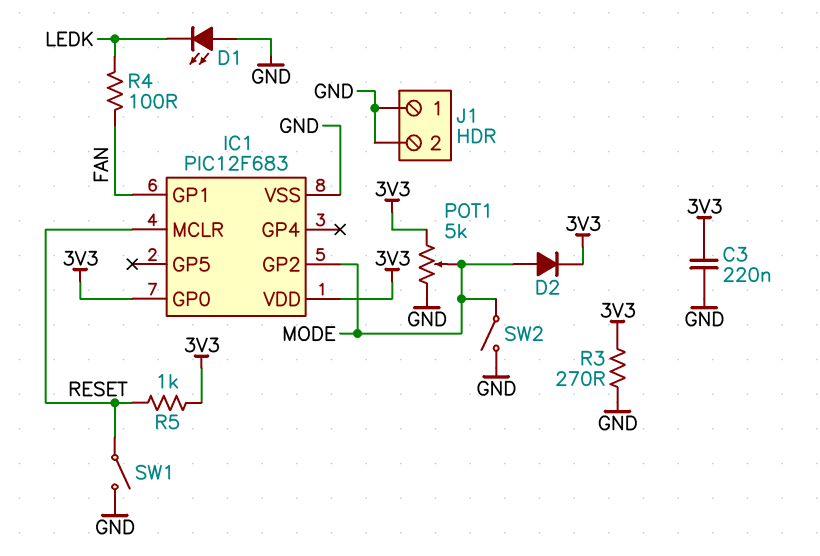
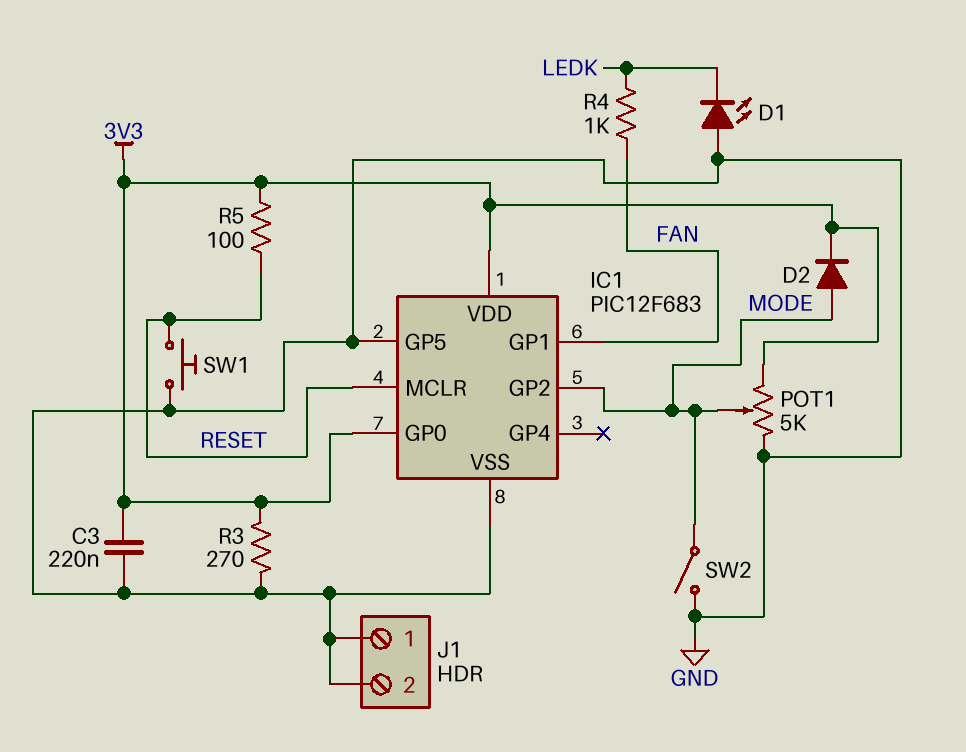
IC1 pin GP5: none -> GND
R4: 100 (FAN, LEDK) -> 1k (FAN, LEDK)
R5: 1k (3V3, RESET) -> 100 (3V3, RESET)
SW1: switch (GND, RESET) -> button (GND, RESET)

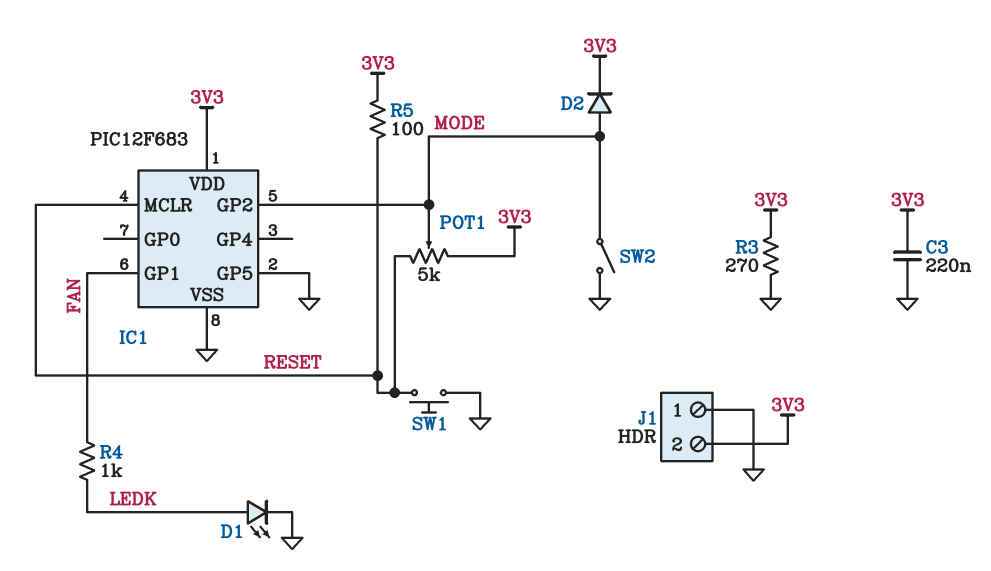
D1: LED (A GND, K LEDK) -> LED (A LEDK, K GND)
IC1 pin GP0: 3V3 -> none
J1 pin 2: GND -> 3V3
POT1: 5k (3V3, GND, wiper MODE) -> 5k (3V3, RESET, wiper MODE)

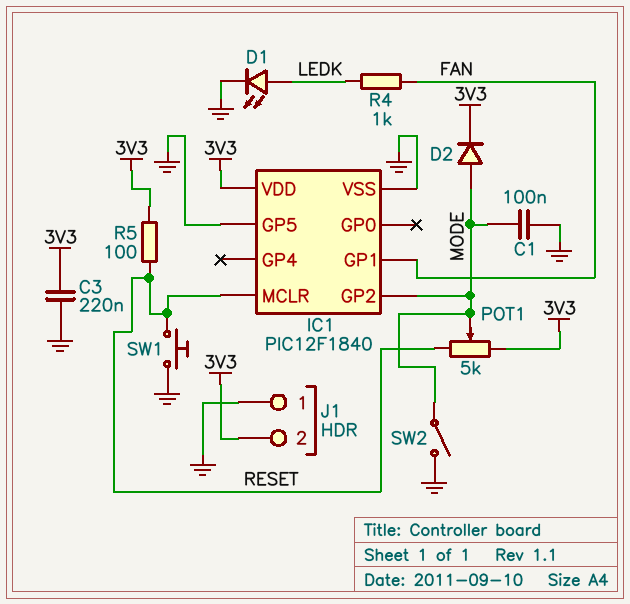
C1: none -> 100nF (GND, MODE)
IC1: PIC12F683 -> PIC12F1840
R3: 270 (3V3, GND) -> none

